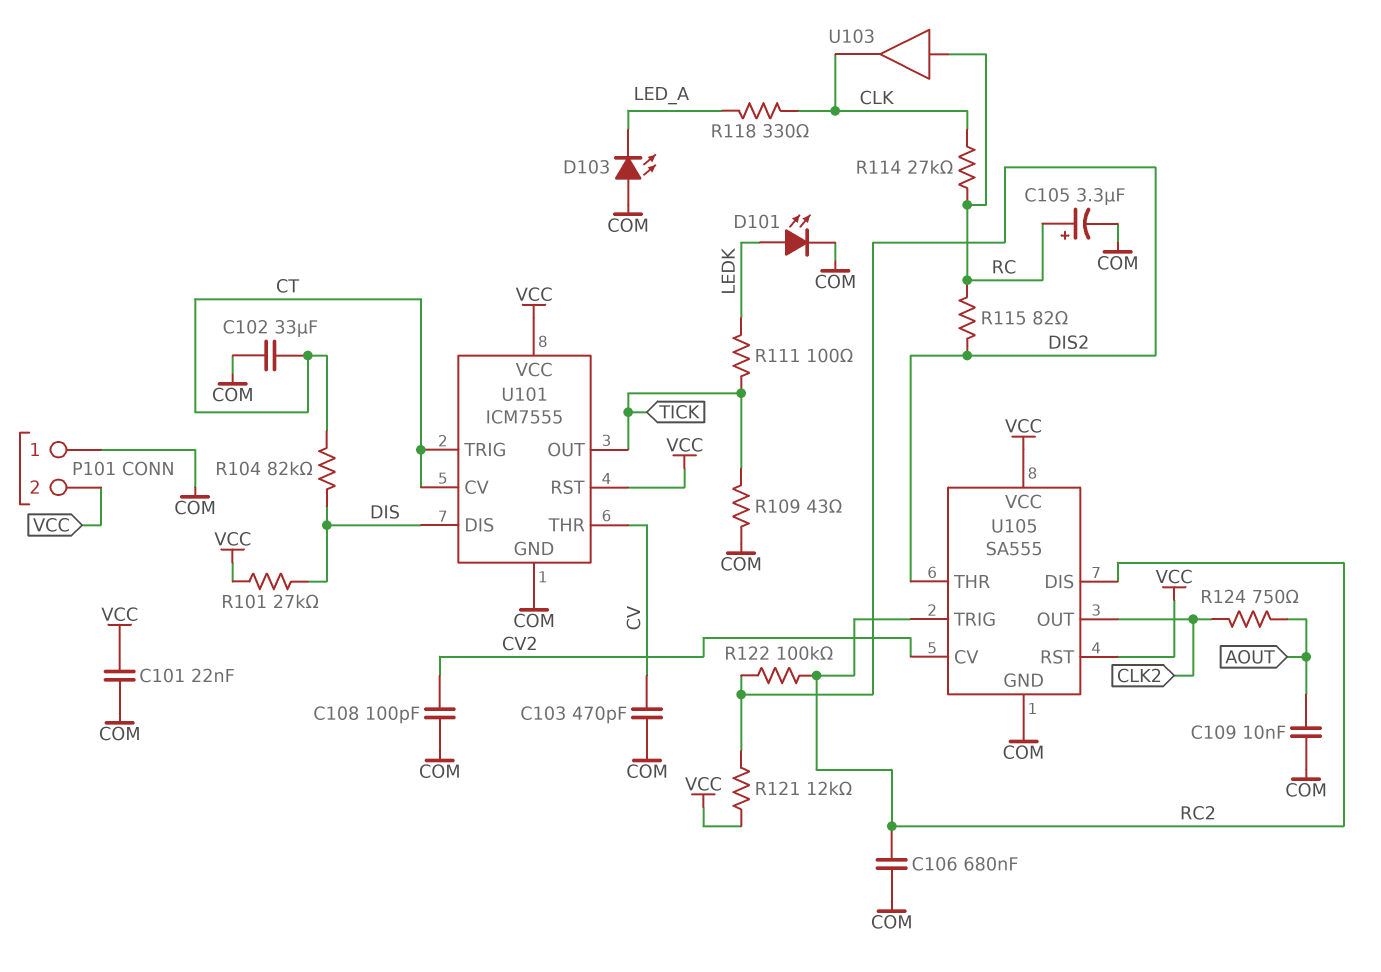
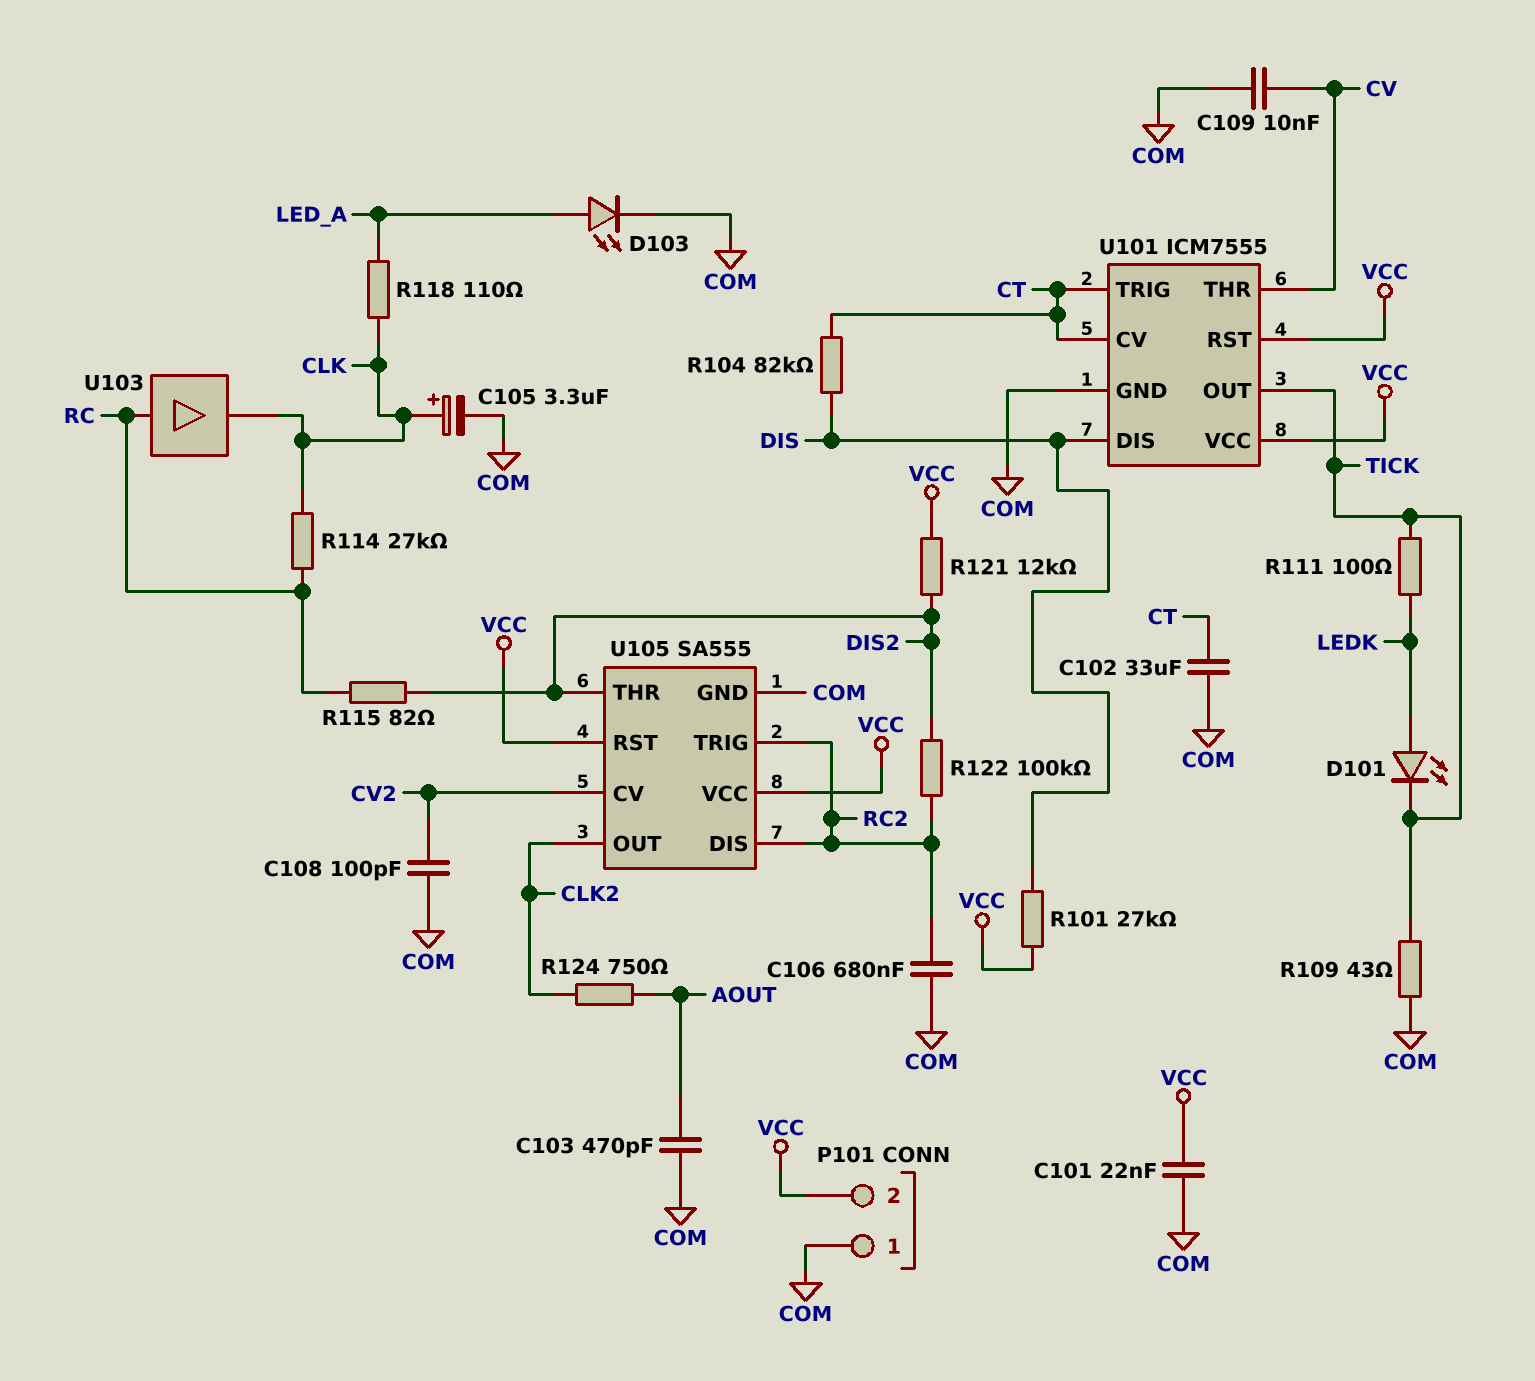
C103: 470pF (COM, CV) -> 470pF (AOUT, COM)
C105: 3.3uF (plus RC, minus COM) -> 3.3uF (plus CLK, minus COM)
C109: 10nF (AOUT, COM) -> 10nF (COM, CV)
D101: LED (A LEDK, K COM) -> LED (A LEDK, K TICK)
D103: LED (A COM, K LED_A) -> LED (A LED_A, K COM)
R118: 330 (CLK, LED_A) -> 110 (CLK, LED_A)

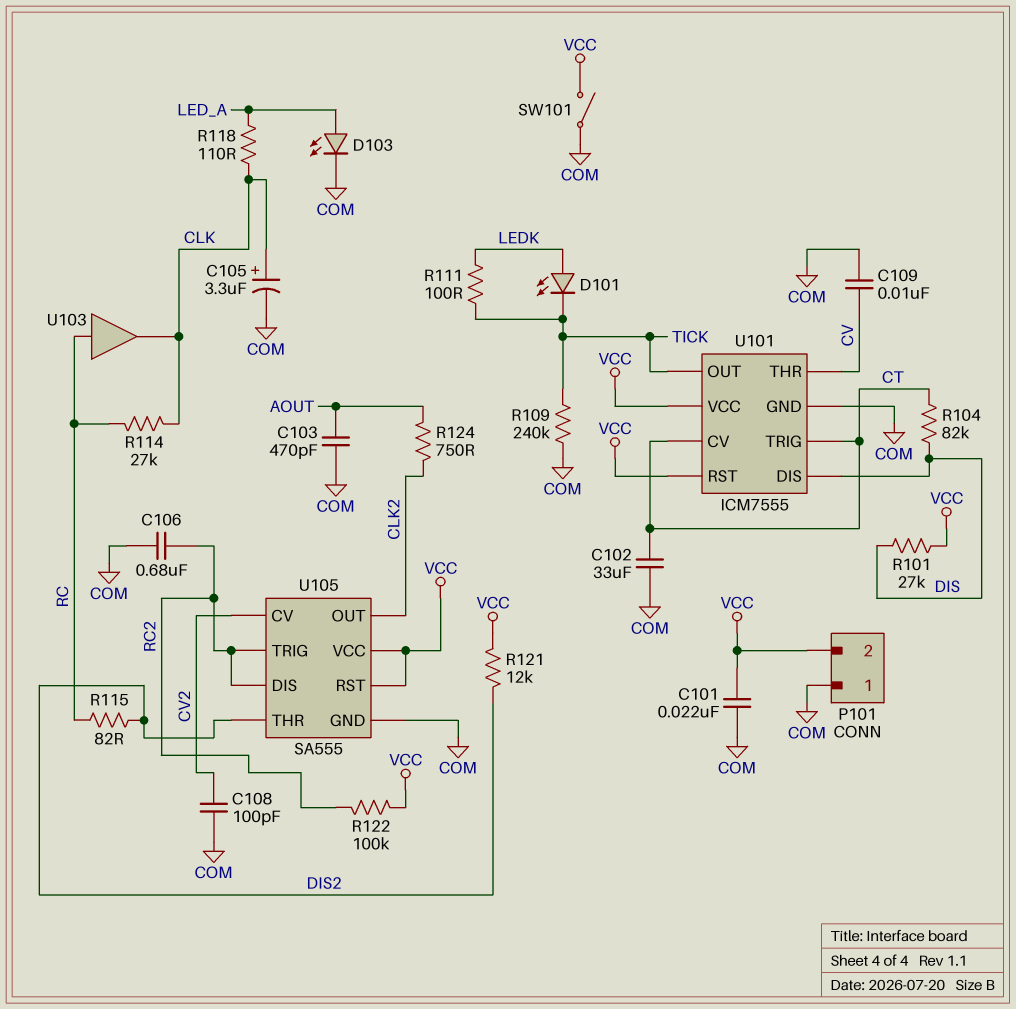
R109: 43 (COM, TICK) -> 240k (COM, TICK)
R122: 100k (DIS2, RC2) -> 100k (RC2, VCC)
SW101: none -> switch (COM, VCC)

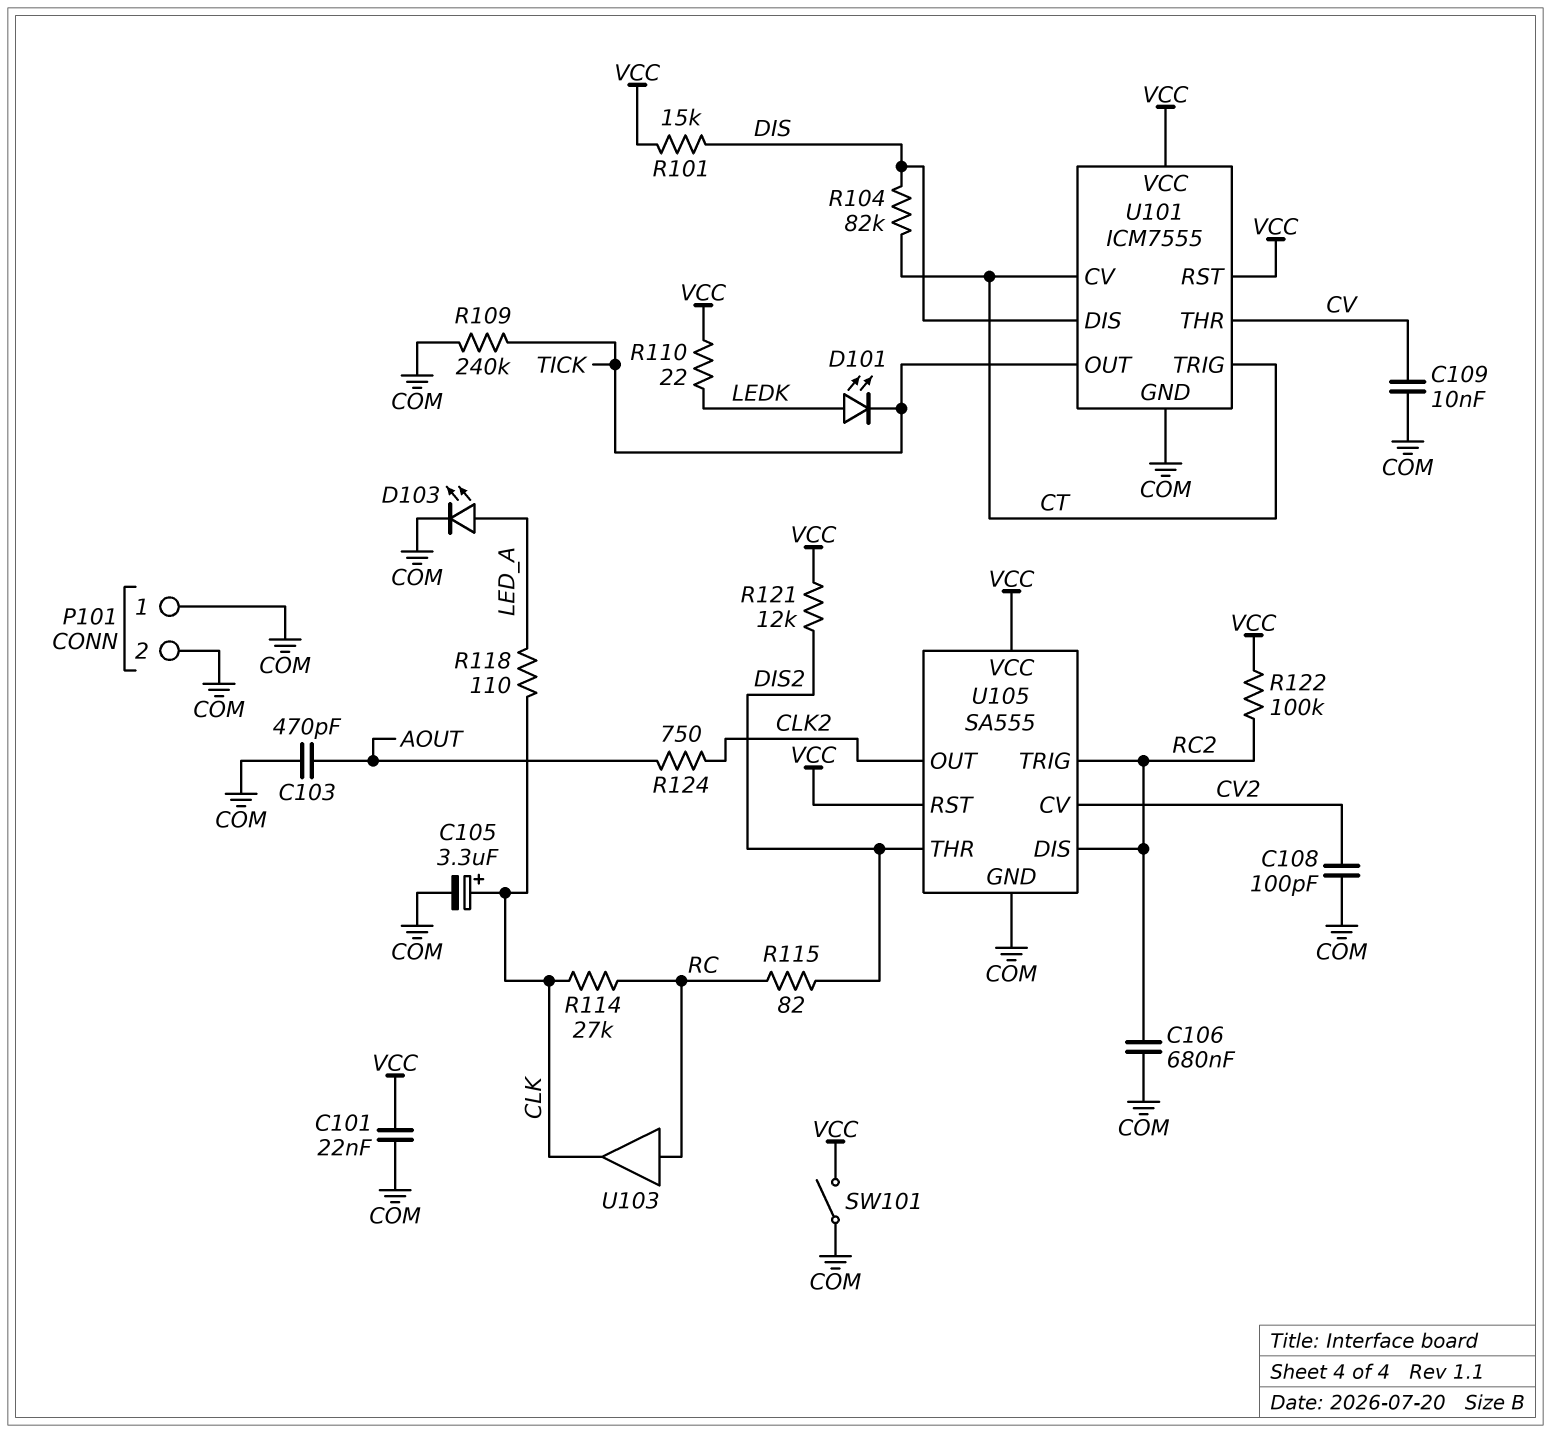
C102: 33uF (COM, CT) -> none
P101 pin 2: VCC -> COM
R101: 27k (DIS, VCC) -> 15k (DIS, VCC)
R110: none -> 22 (LEDK, VCC)
R111: 100 (LEDK, TICK) -> none

